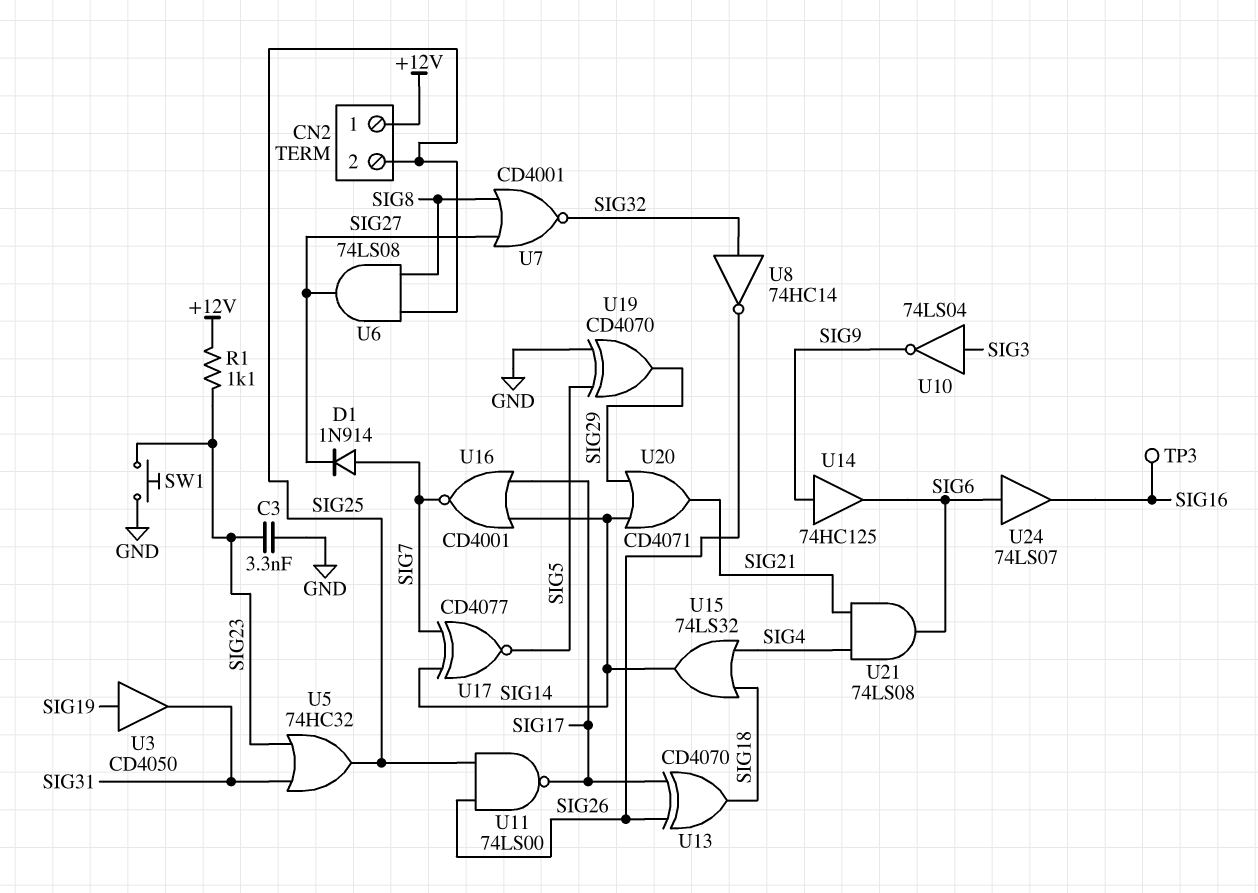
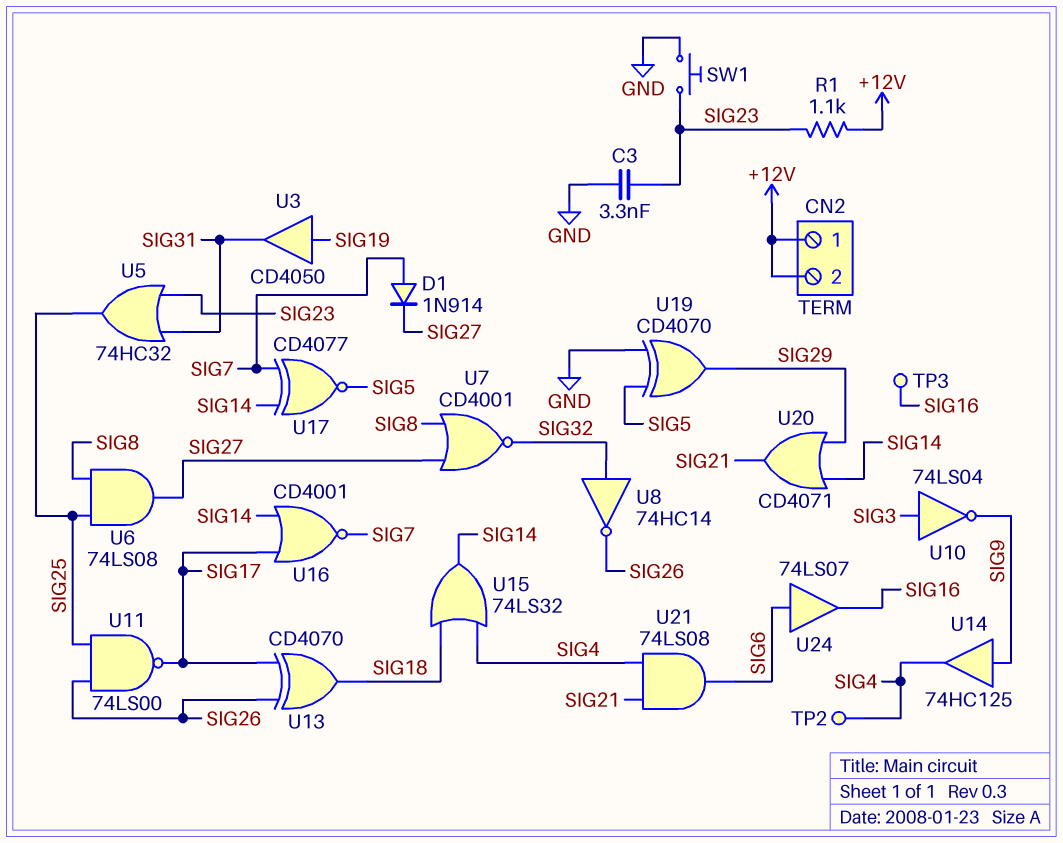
CN2 pin 2: SIG25 -> +12V
TP2: none -> test point (SIG4)
U14: buffer 74HC125 (in SIG9, out SIG6) -> buffer 74HC125 (in SIG9, out SIG4)

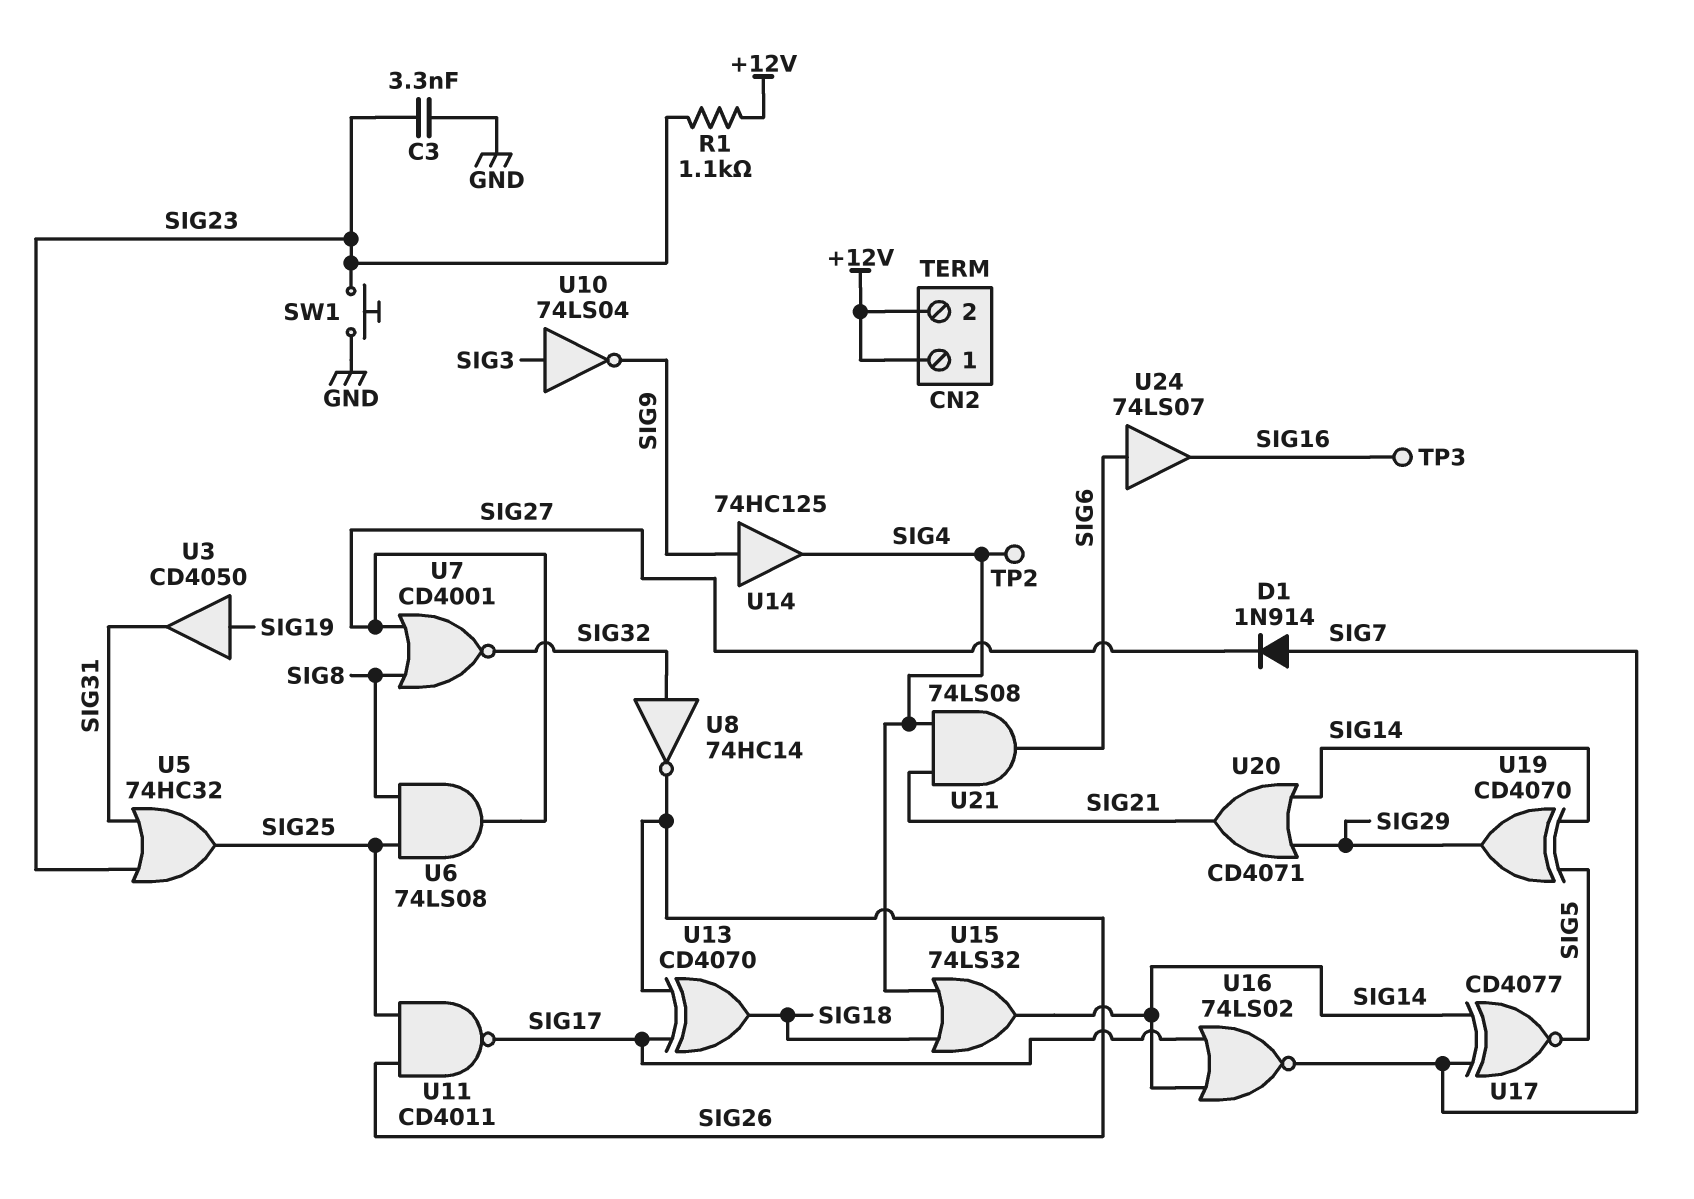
U11: NAND 74LS00 (in SIG25, in SIG26, out SIG17) -> NAND CD4011 (in SIG25, in SIG26, out SIG17)
U16: NOR CD4001 (in SIG14, in SIG17, out SIG7) -> NOR 74LS02 (in SIG14, in SIG17, out SIG7)
U19: XOR CD4070 (in GND, in SIG5, out SIG29) -> XOR CD4070 (in SIG5, in SIG14, out SIG29)

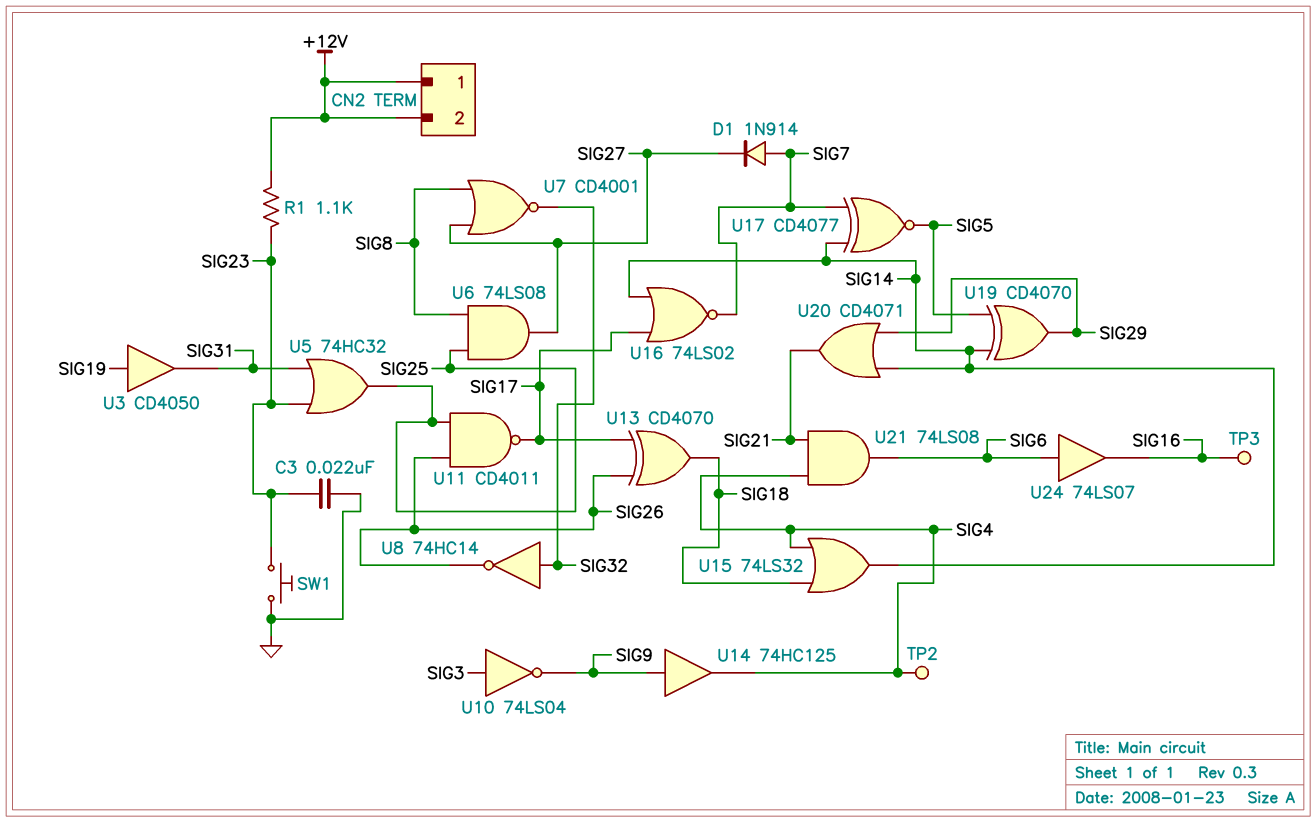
C3: 3.3nF (GND, SIG23) -> 22nF (GND, SIG23)

